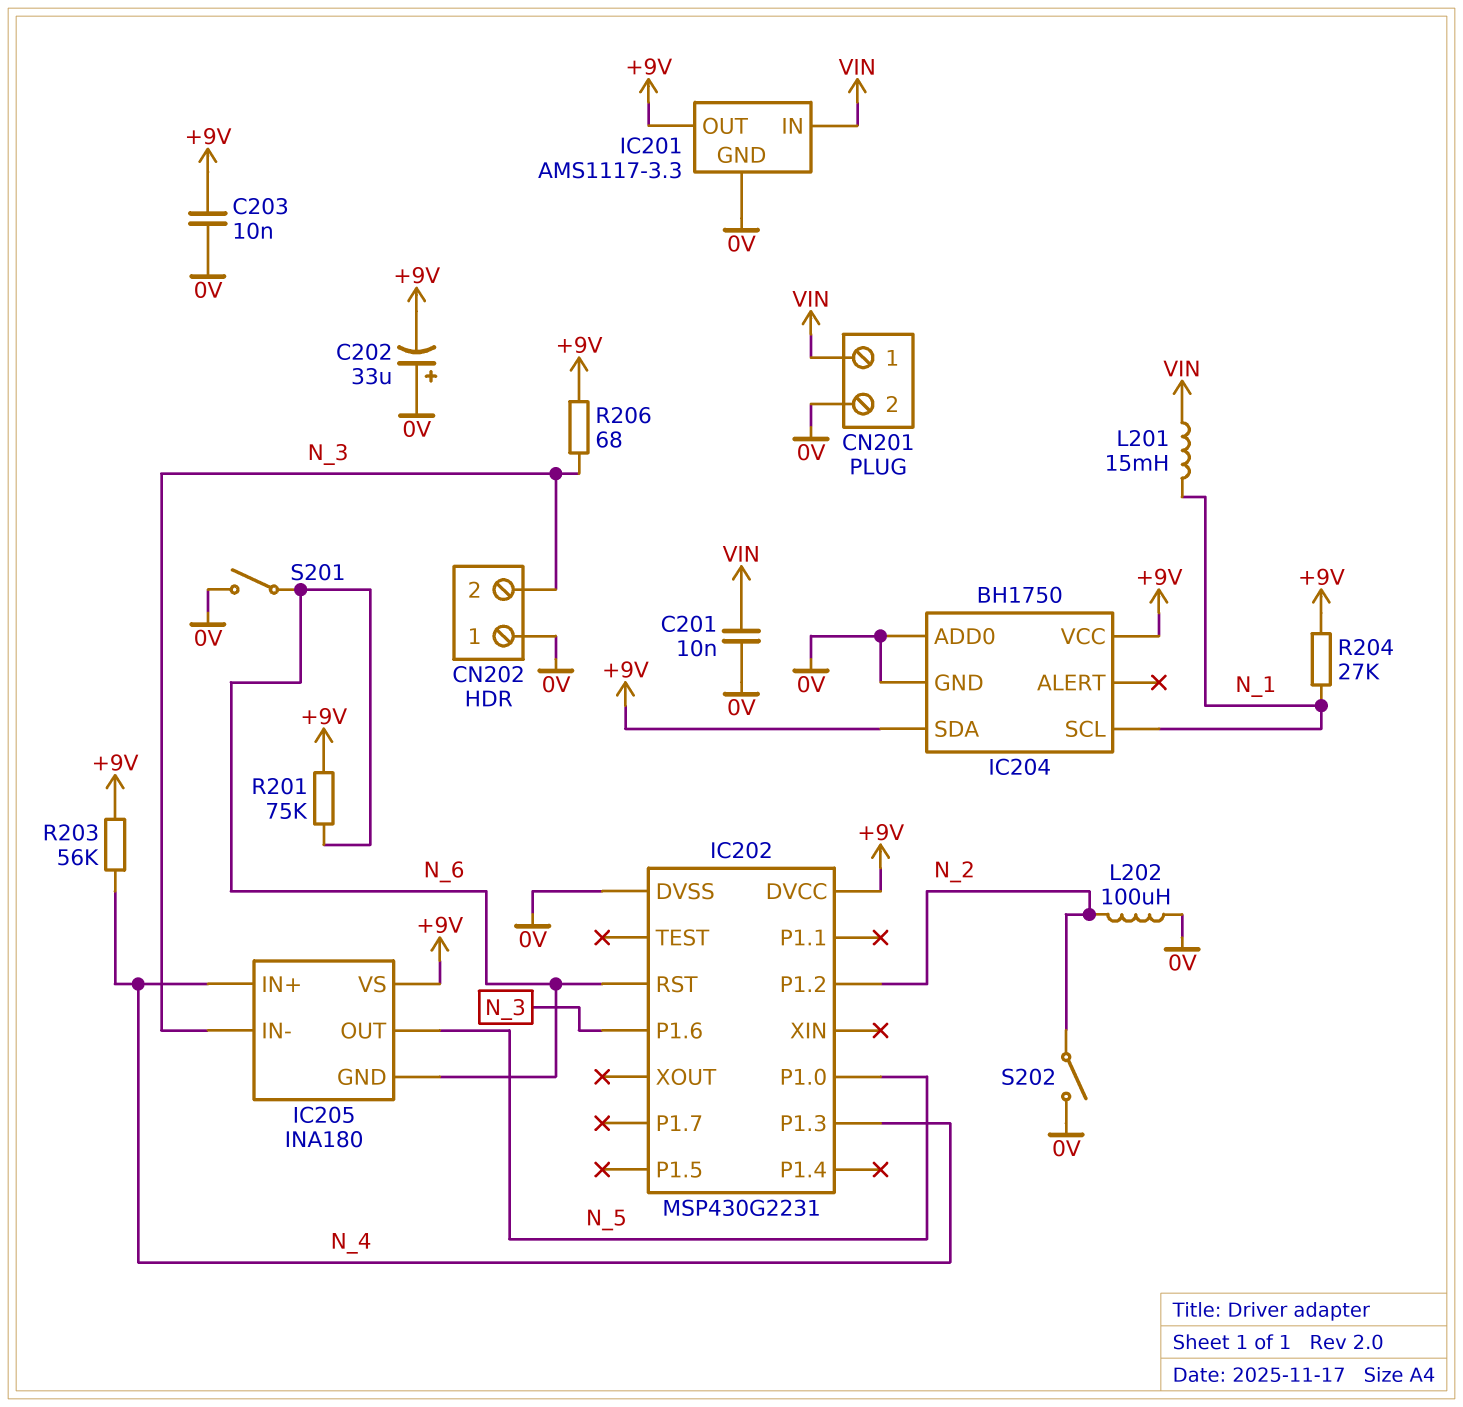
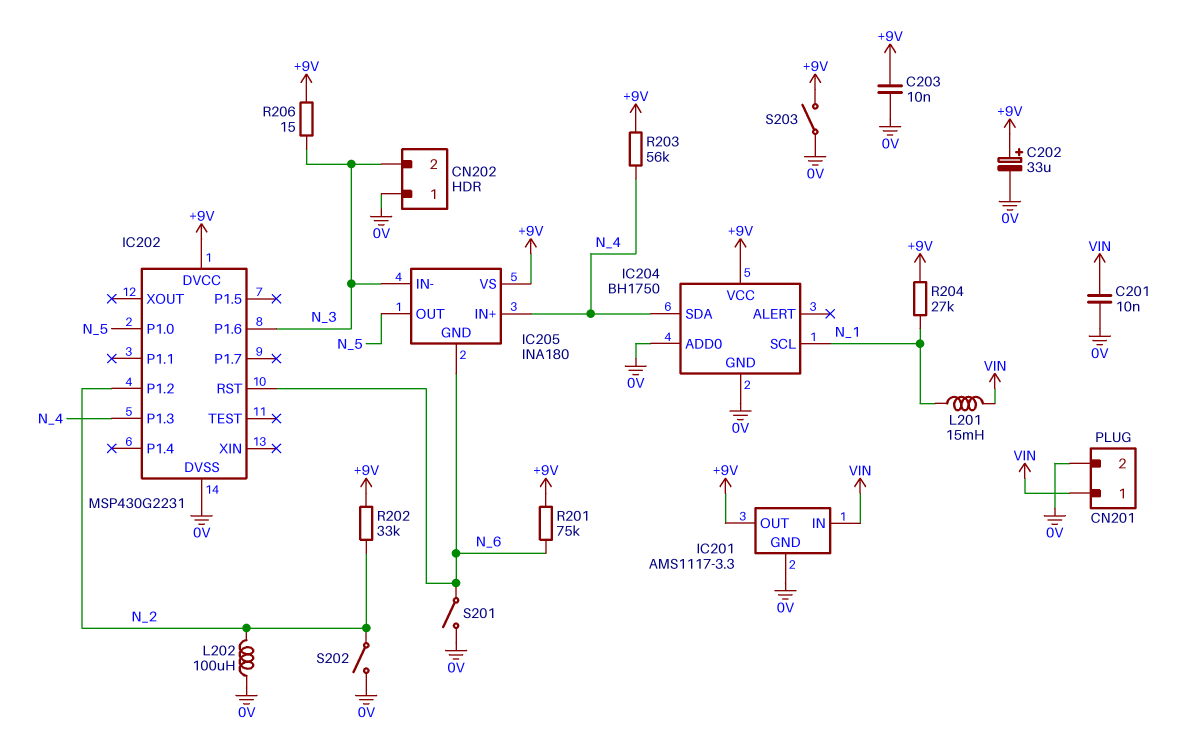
C202: 33uF (plus 0V, minus +9V) -> 33uF (plus +9V, minus 0V)
IC204 pin SDA: +9V -> N_4
R202: none -> 33k (+9V, N_2)
R206: 68 (+9V, N_3) -> 15 (+9V, N_3)
S203: none -> switch (+9V, 0V)

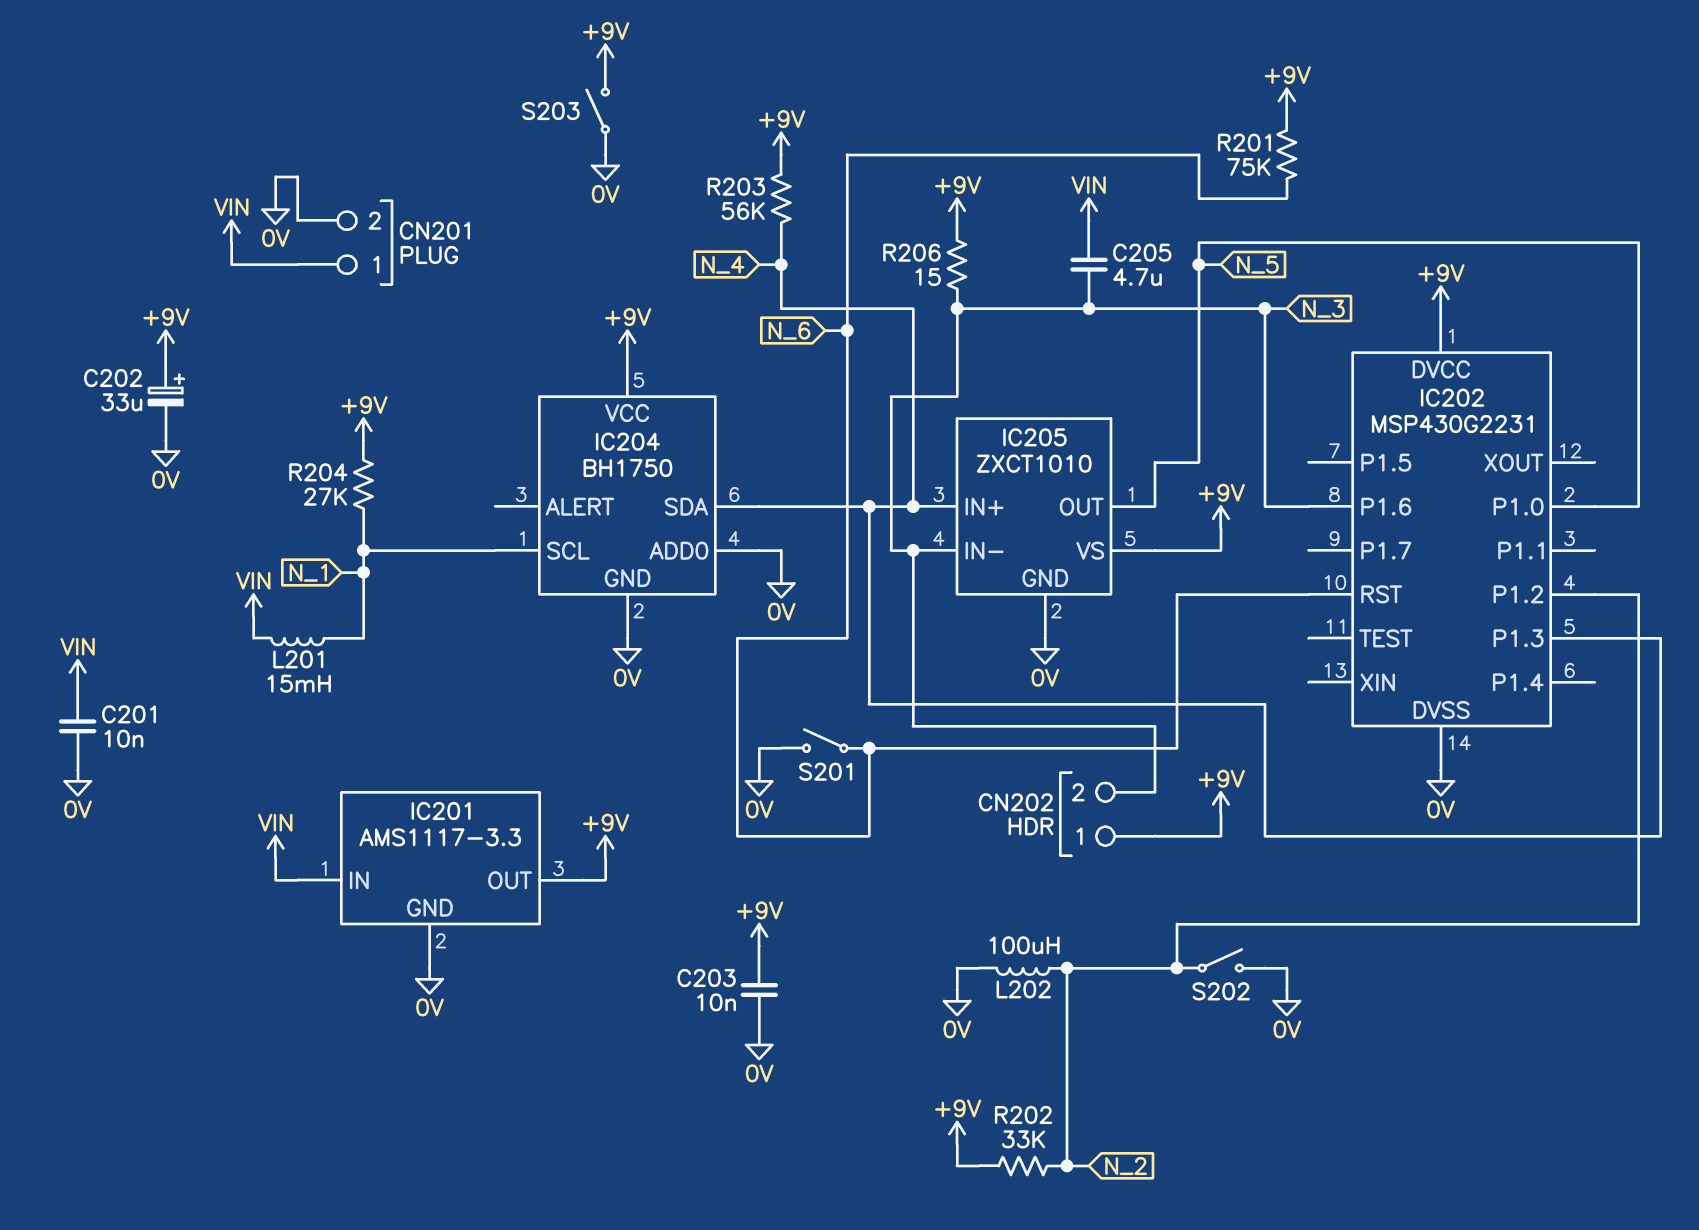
C205: none -> 4.7uF (N_3, VIN)
CN202 pin 1: 0V -> +9V
IC205: INA180 -> ZXCT1010
IC205 pin GND: N_6 -> 0V

